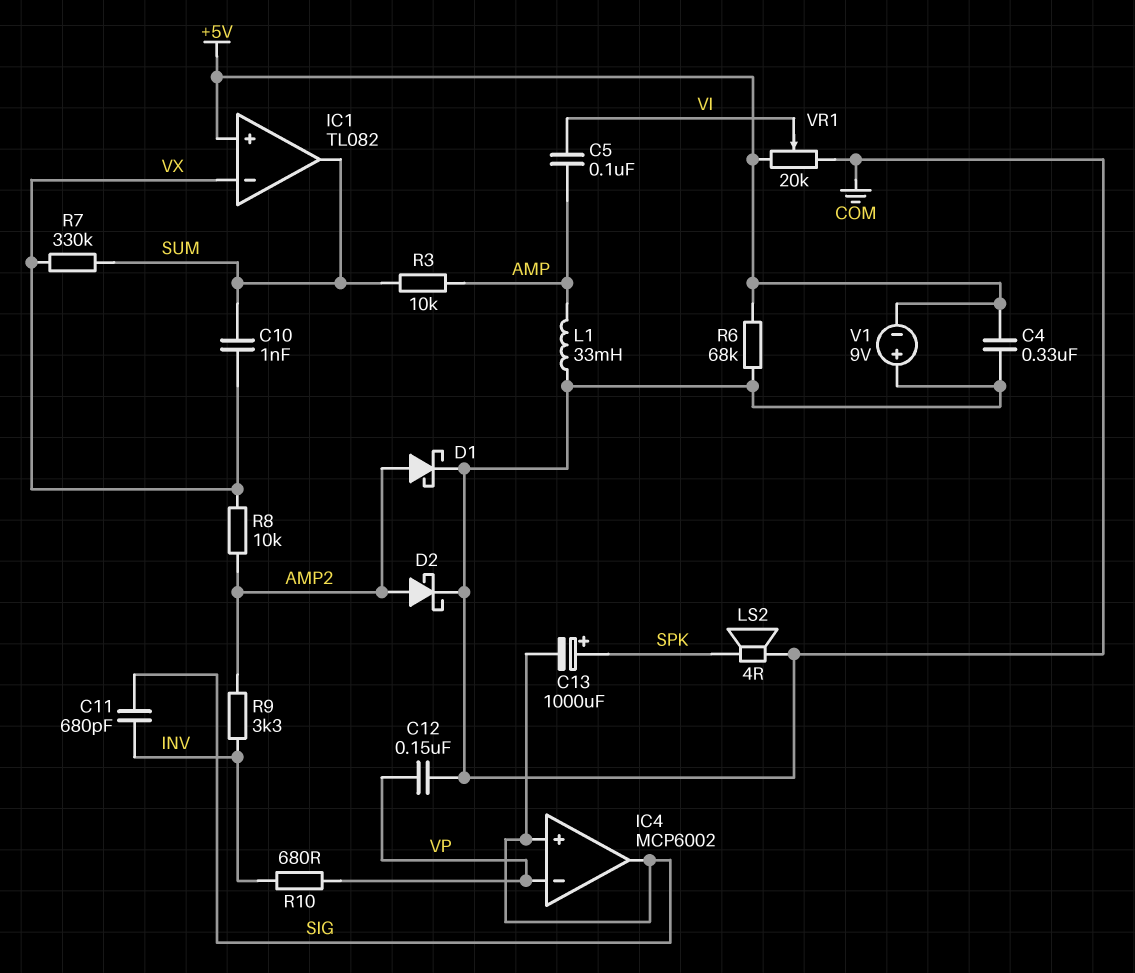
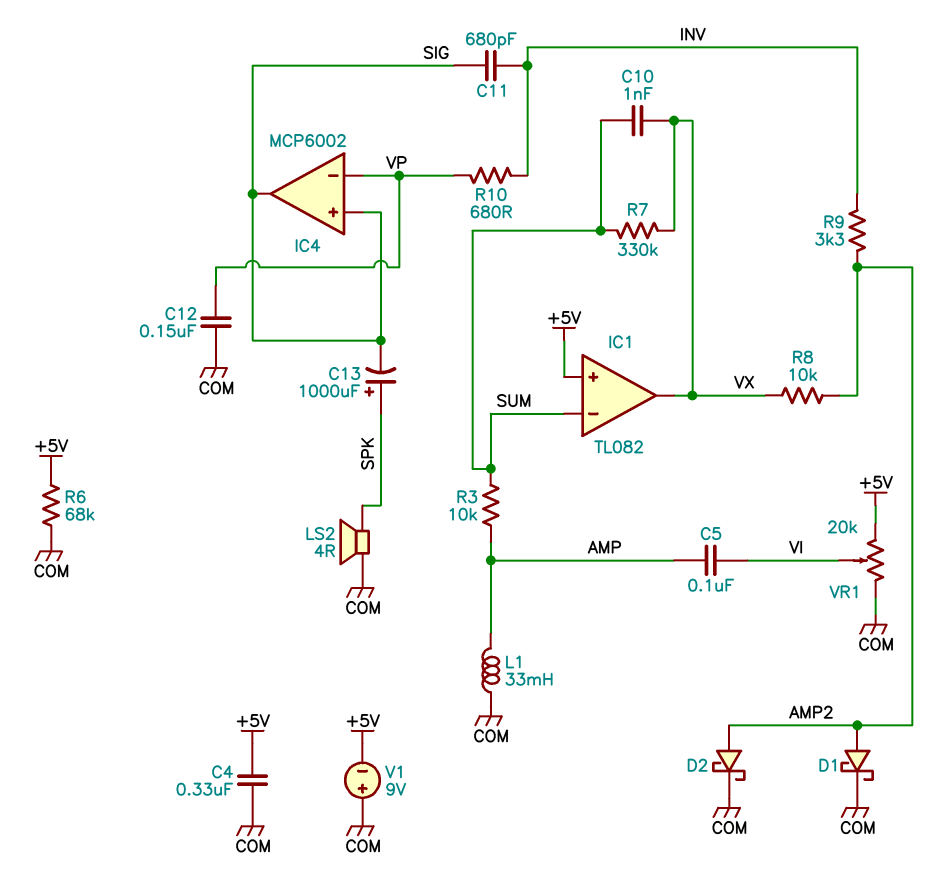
IC1 pin in-: VX -> SUM
IC1 pin out: SUM -> VX

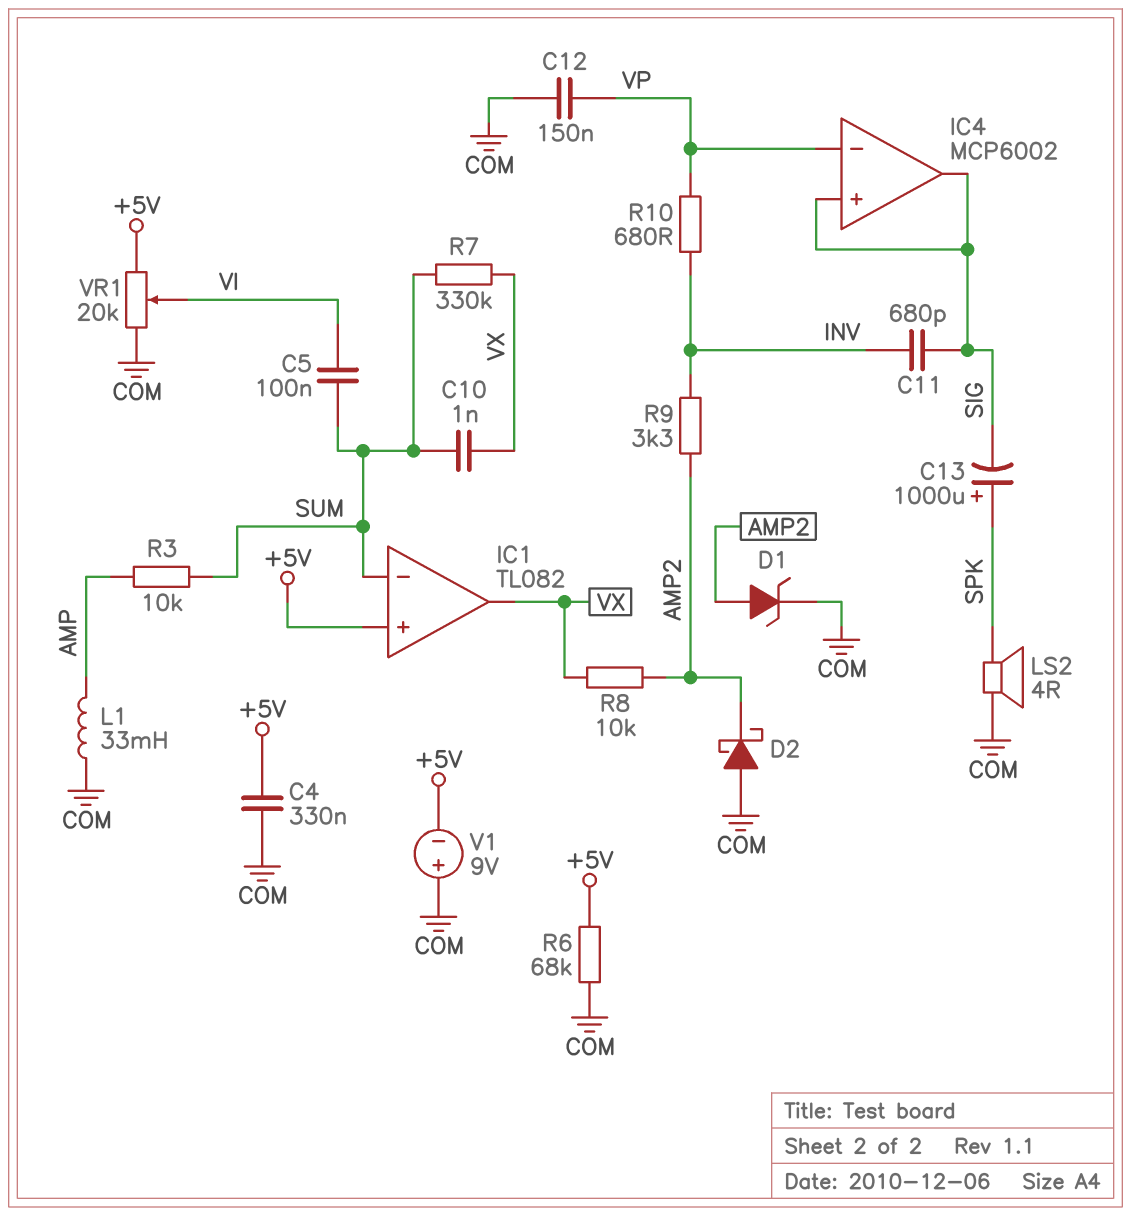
C5: 100nF (AMP, VI) -> 100nF (SUM, VI)
D1: schottky (A AMP2, K COM) -> zener (A AMP2, K COM)
D2: schottky (A AMP2, K COM) -> schottky (A COM, K AMP2)

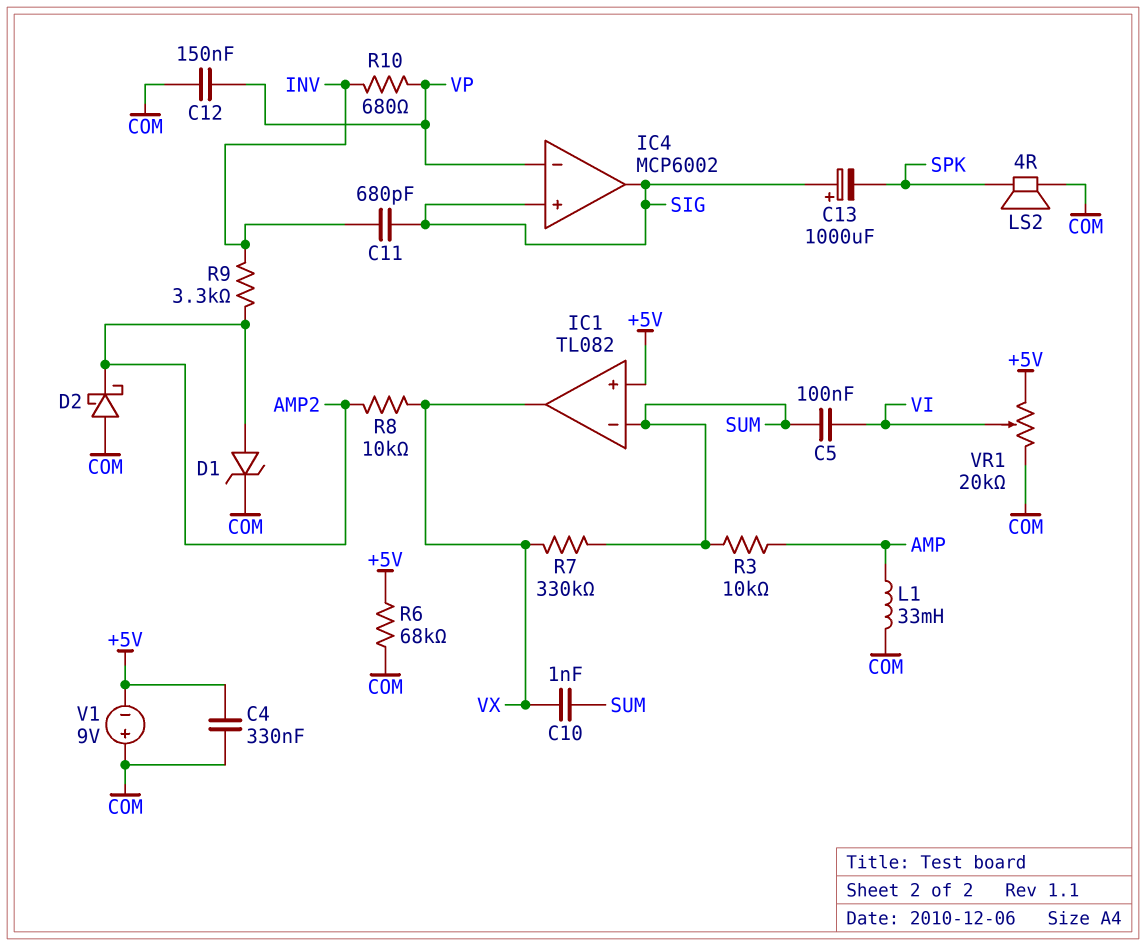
C13: 1000uF (plus SPK, minus SIG) -> 1000uF (plus SIG, minus SPK)

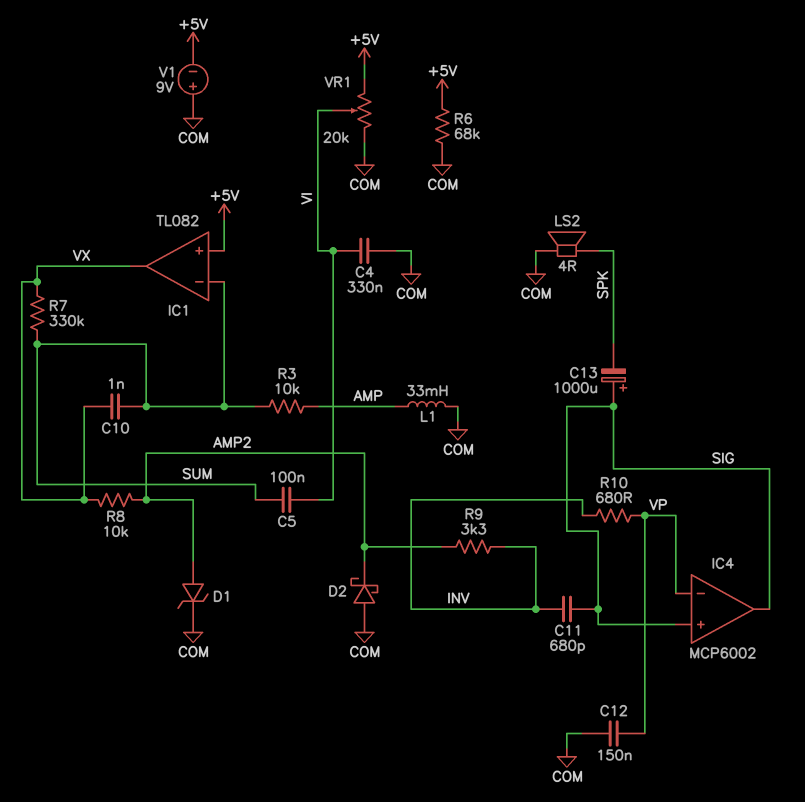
C4: 330nF (+5V, COM) -> 330nF (COM, VI)

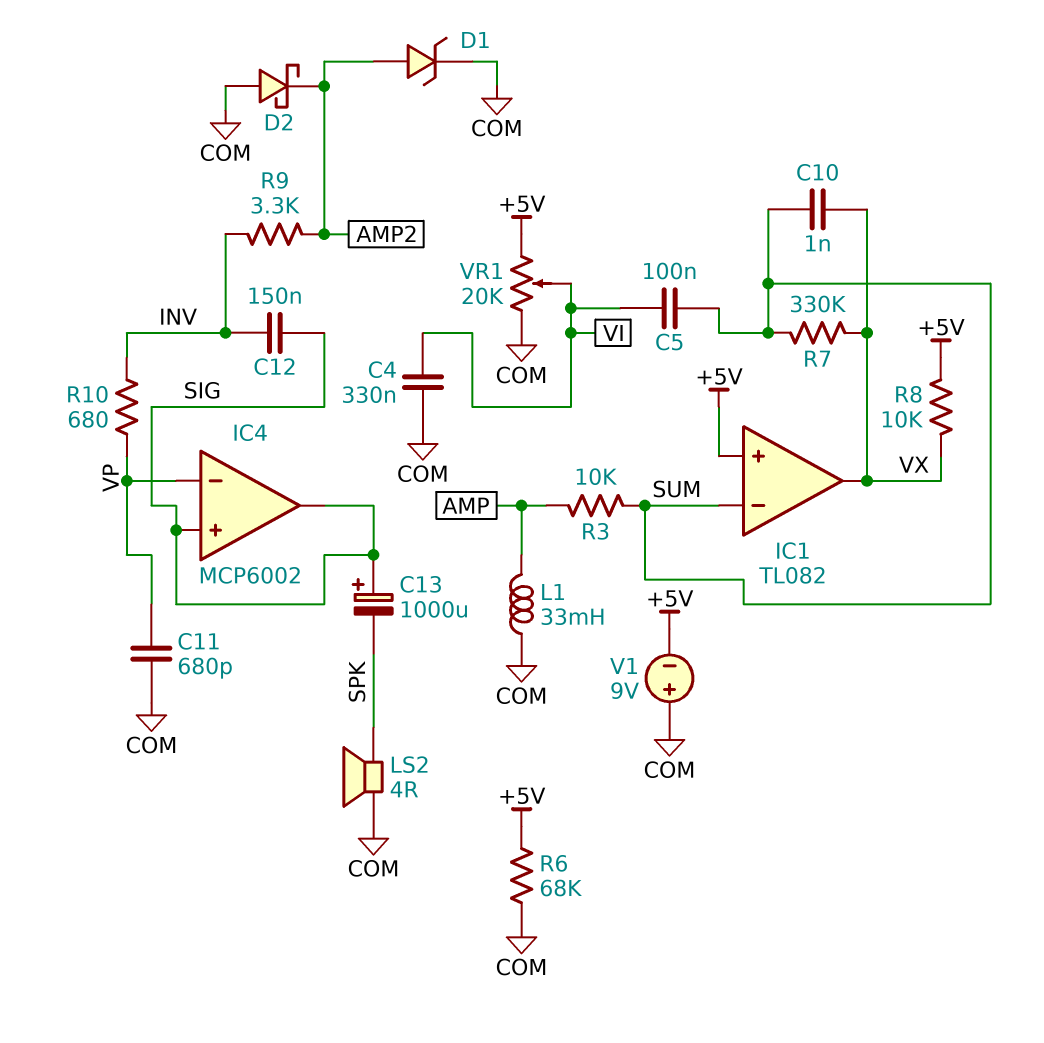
C11: 680pF (INV, SIG) -> 680pF (COM, VP)
C12: 150nF (COM, VP) -> 150nF (INV, SIG)
R8: 10k (AMP2, VX) -> 10k (+5V, VX)

